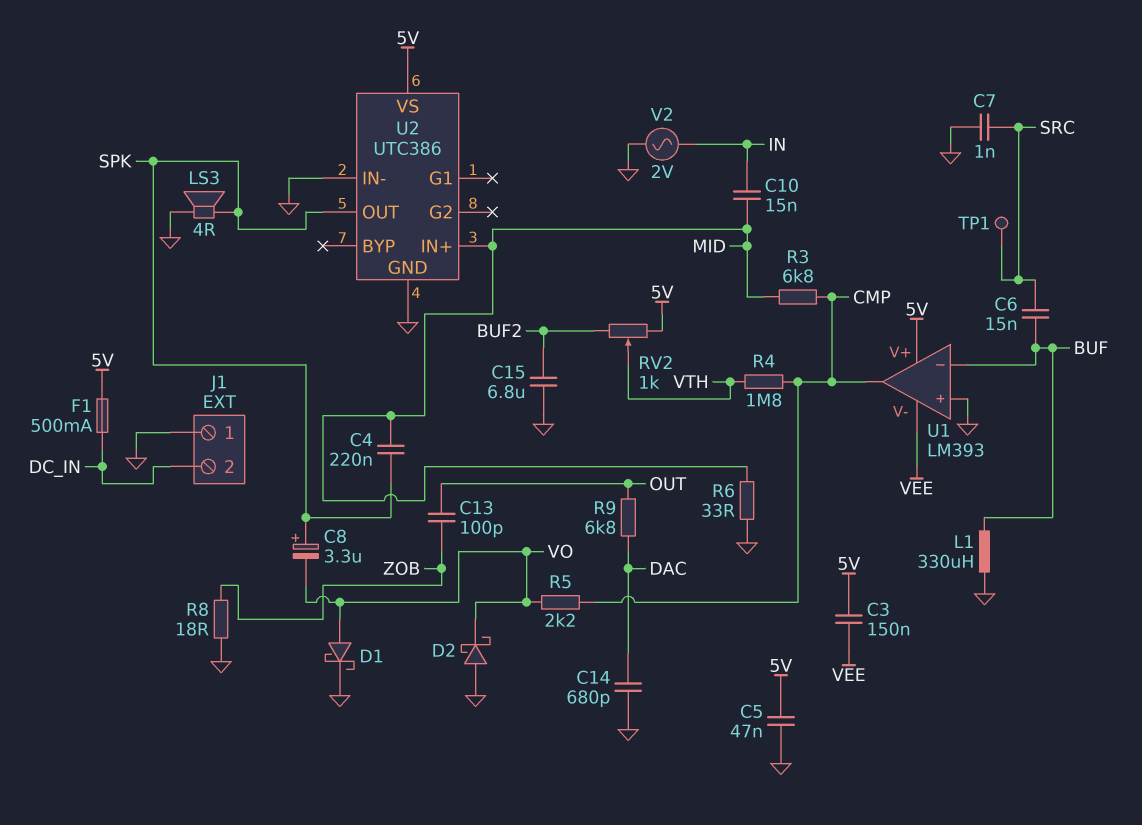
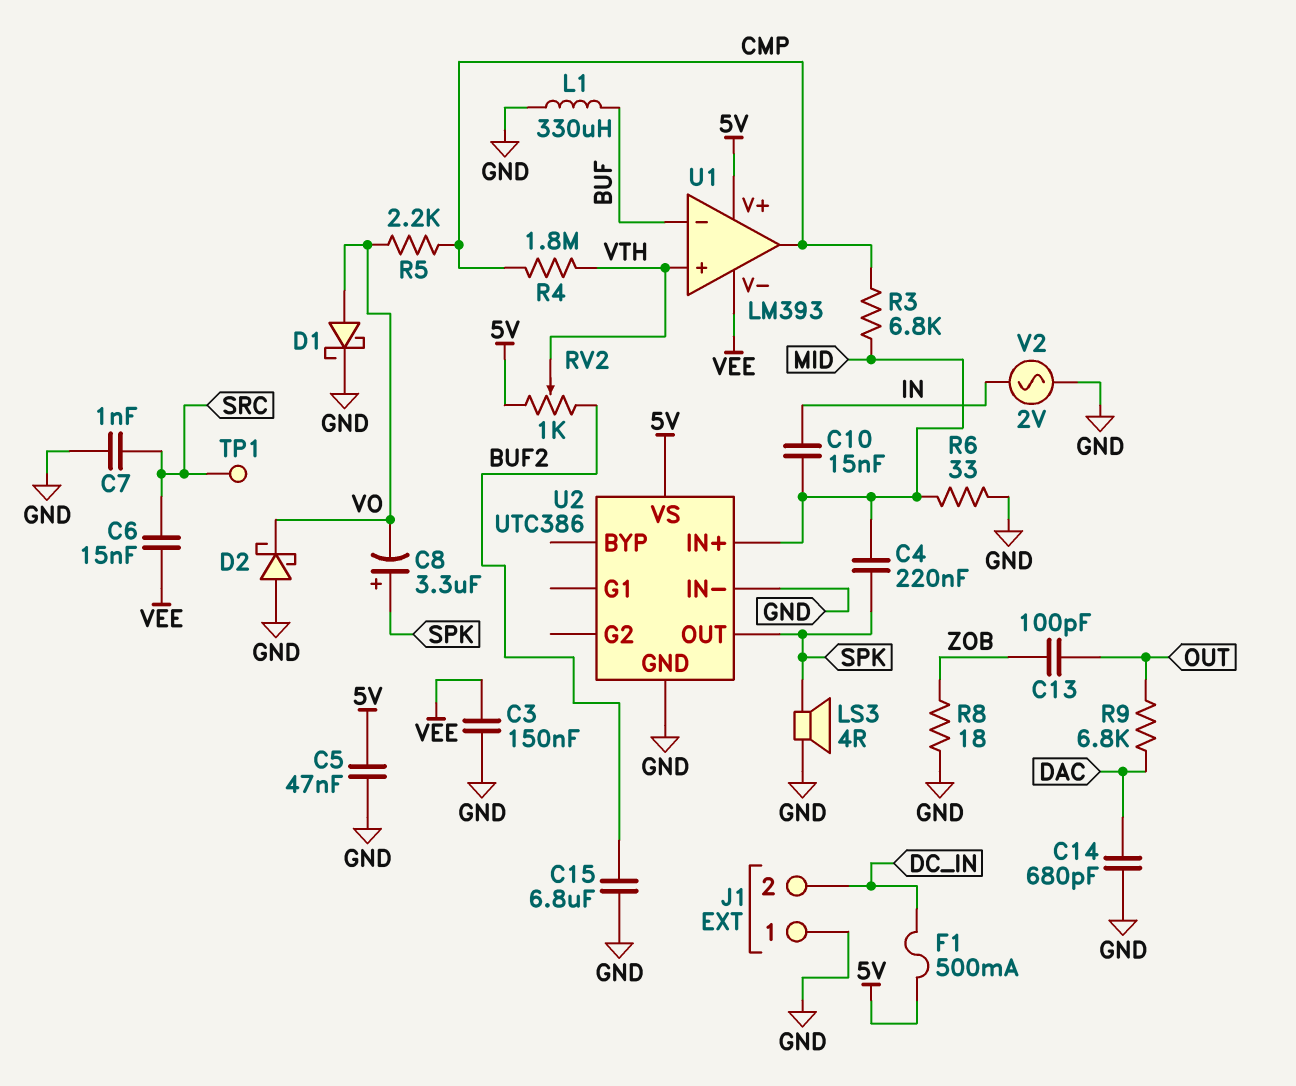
C3: 150nF (5V, VEE) -> 150nF (GND, VEE)
C6: 15nF (BUF, SRC) -> 15nF (SRC, VEE)
U1 pin in+: GND -> VTH

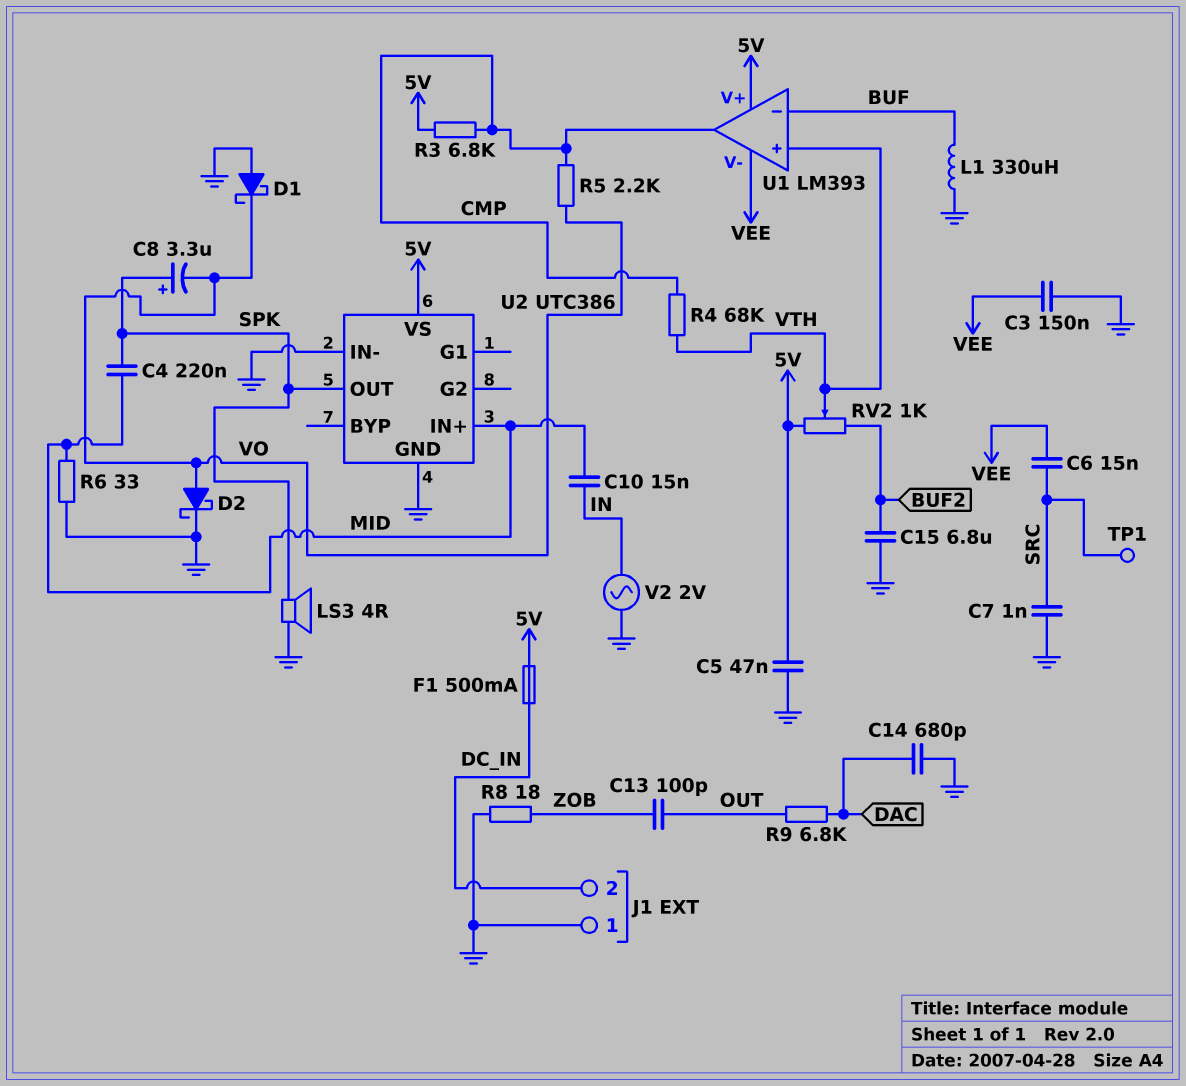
D1: schottky (A VO, K GND) -> schottky (A GND, K VO)
D2: schottky (A GND, K VO) -> schottky (A VO, K GND)
R3: 6.8k (CMP, MID) -> 6.8k (5V, CMP)
R4: 1.8M (CMP, VTH) -> 68k (CMP, VTH)

